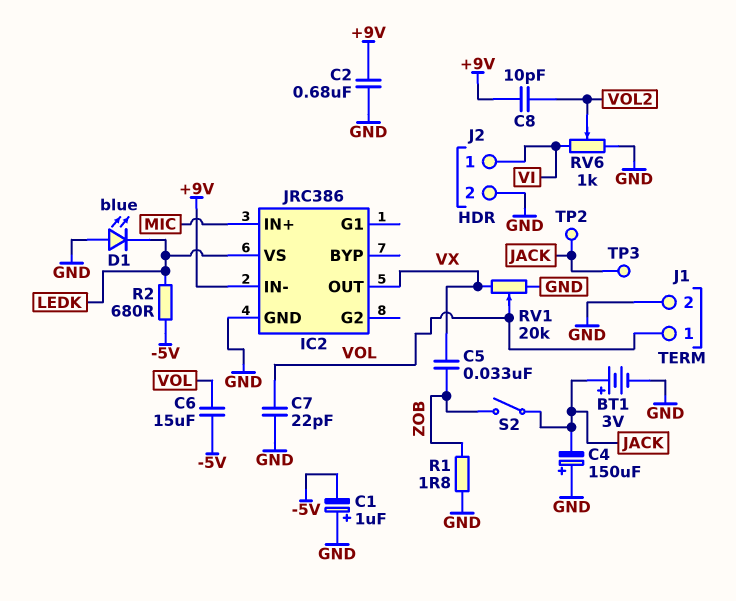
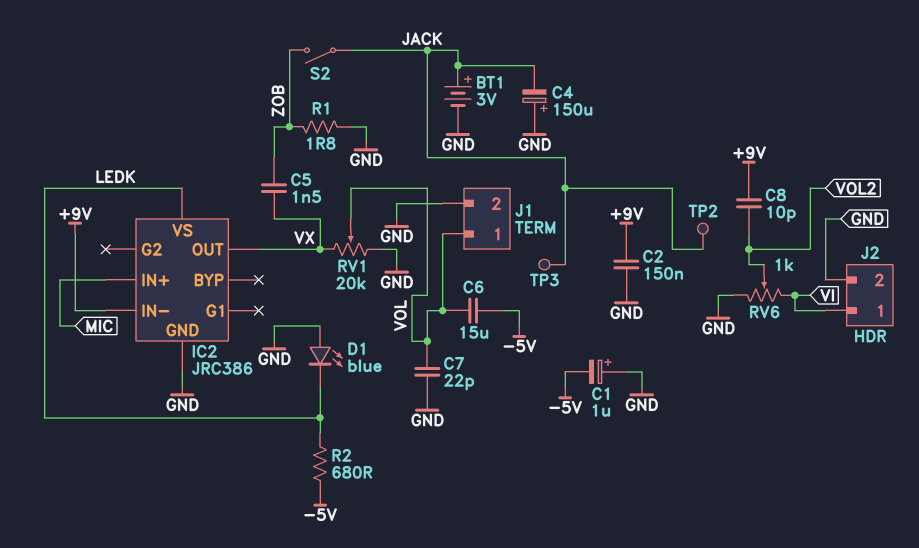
C2: 680nF (+9V, GND) -> 150nF (+9V, GND)
C5: 33nF (VX, ZOB) -> 1.5nF (VX, ZOB)

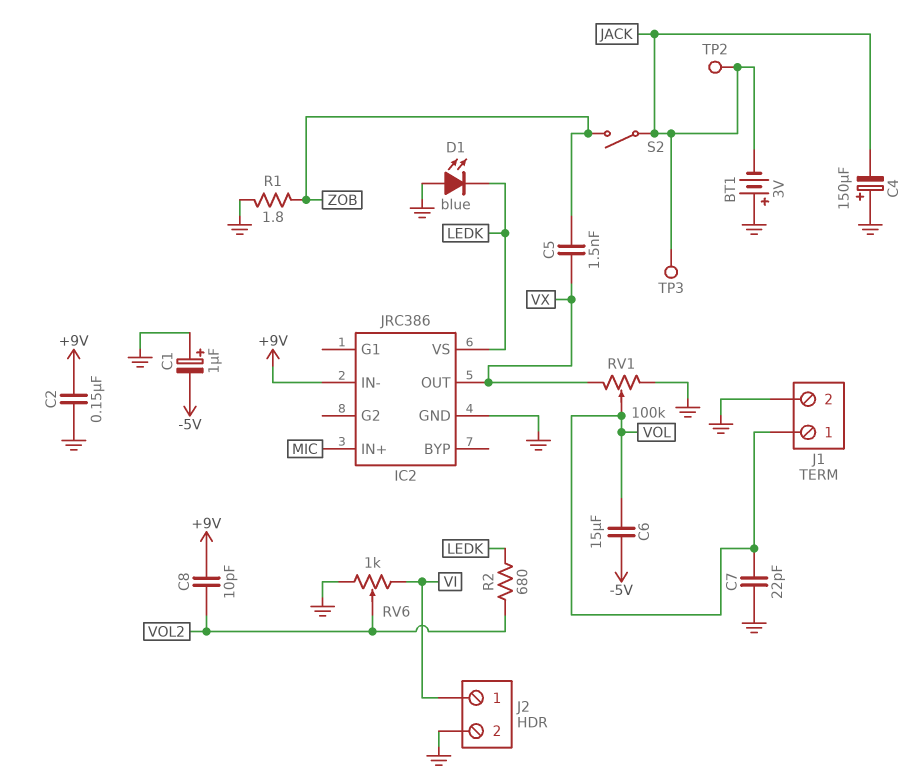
BT1: 3V (plus JACK, minus GND) -> 3V (plus GND, minus JACK)
R2: 680 (-5V, LEDK) -> 680 (LEDK, VOL2)
RV1: 20k (GND, VX, wiper VOL) -> 100k (GND, VX, wiper VOL)

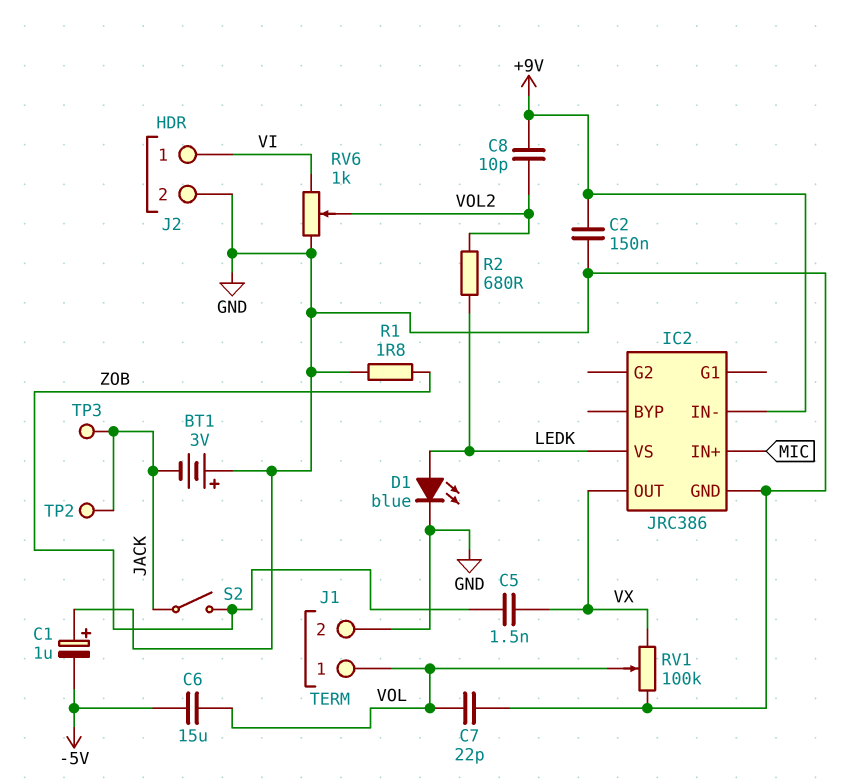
C4: 150uF (plus GND, minus JACK) -> none
D1: LED blue (A GND, K LEDK) -> LED blue (A LEDK, K GND)

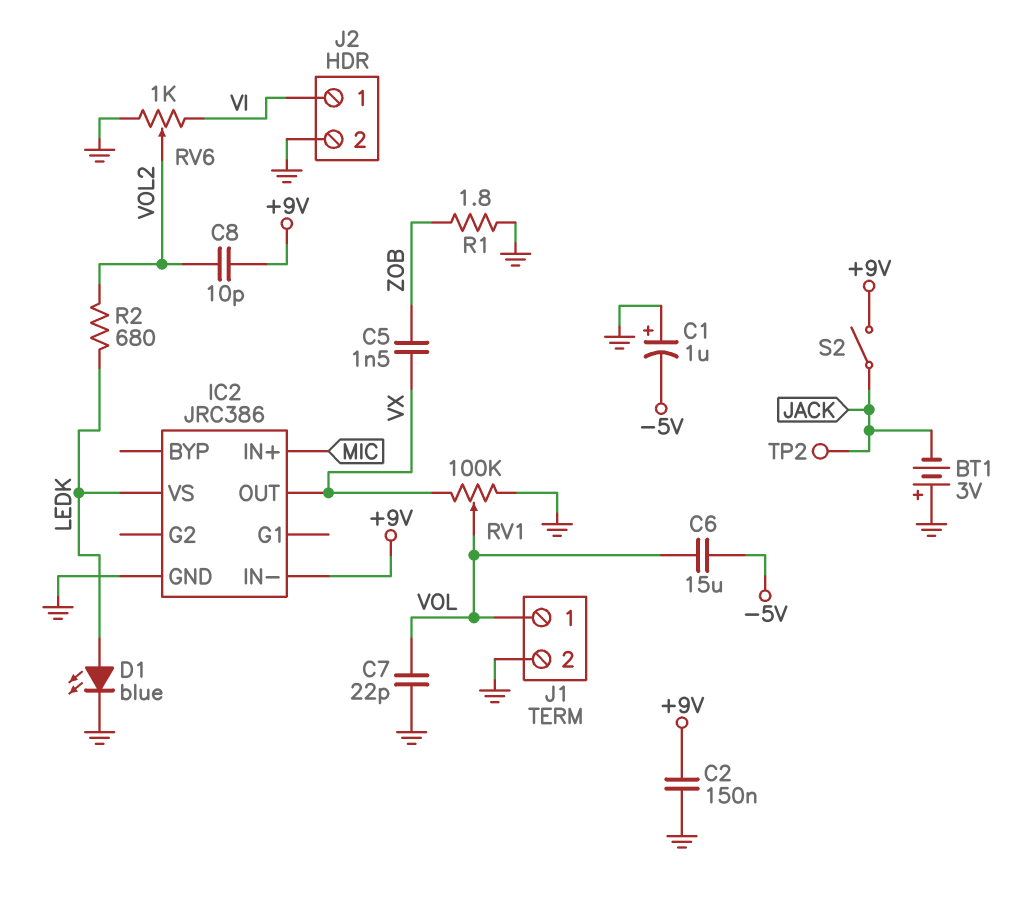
S2: switch (JACK, ZOB) -> switch (+9V, JACK)
TP3: test point (JACK) -> none

